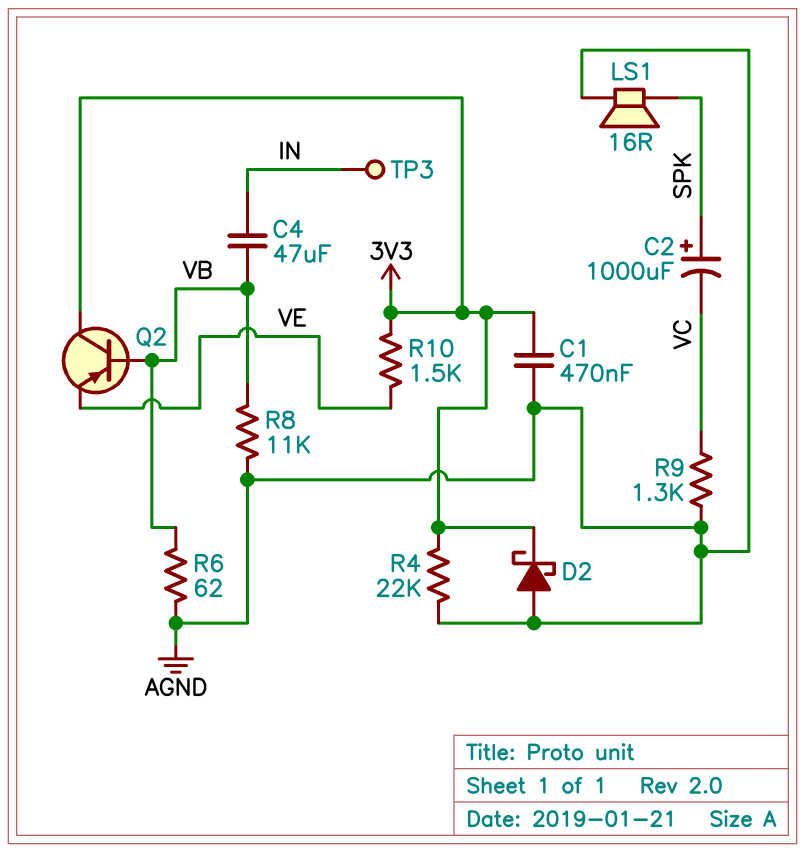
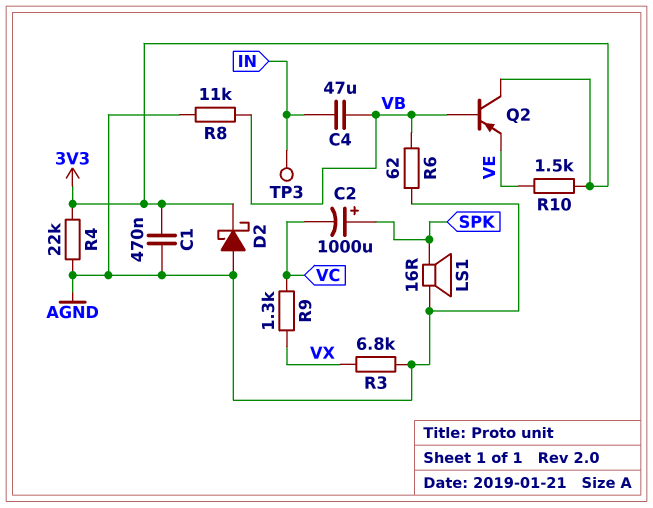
R3: none -> 6.8k (AGND, VX)
R9: 1.3k (AGND, VC) -> 1.3k (VC, VX)

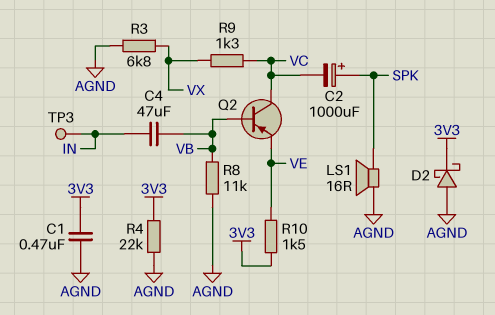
Q2: PNP (B VB, C 3V3, E VE) -> PNP (B VB, C VC, E VE)
R6: 62 (AGND, VB) -> none

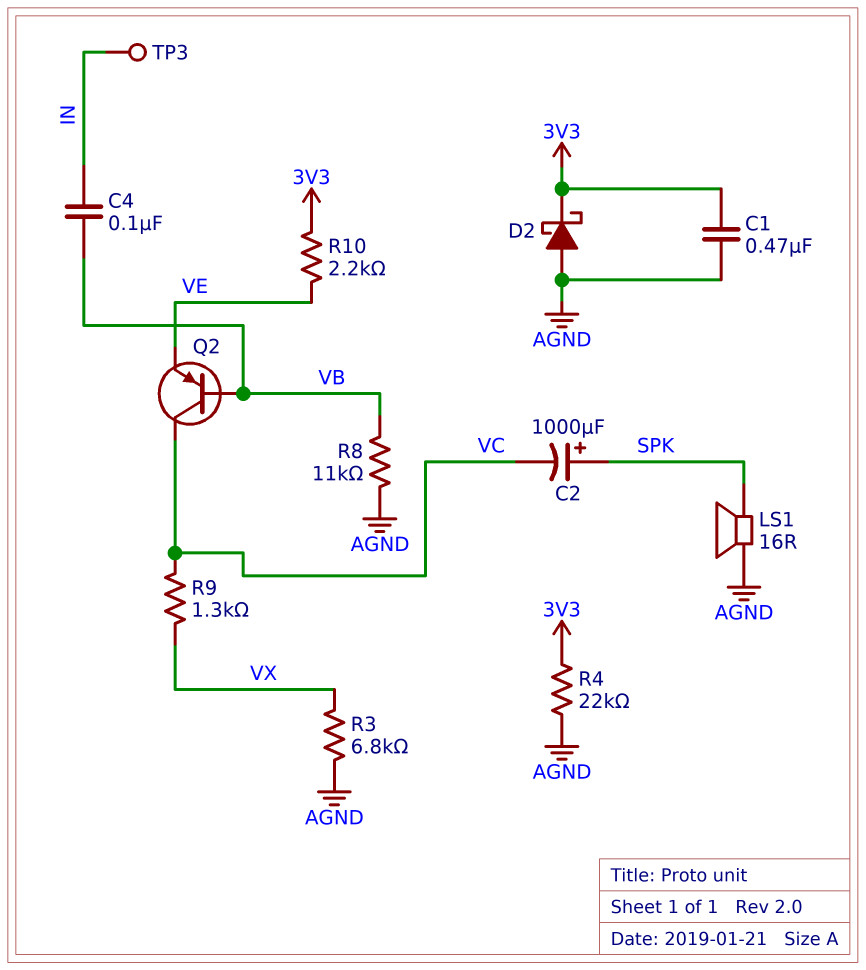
C4: 47uF (IN, VB) -> 100nF (IN, VB)
R10: 1.5k (3V3, VE) -> 2.2k (3V3, VE)

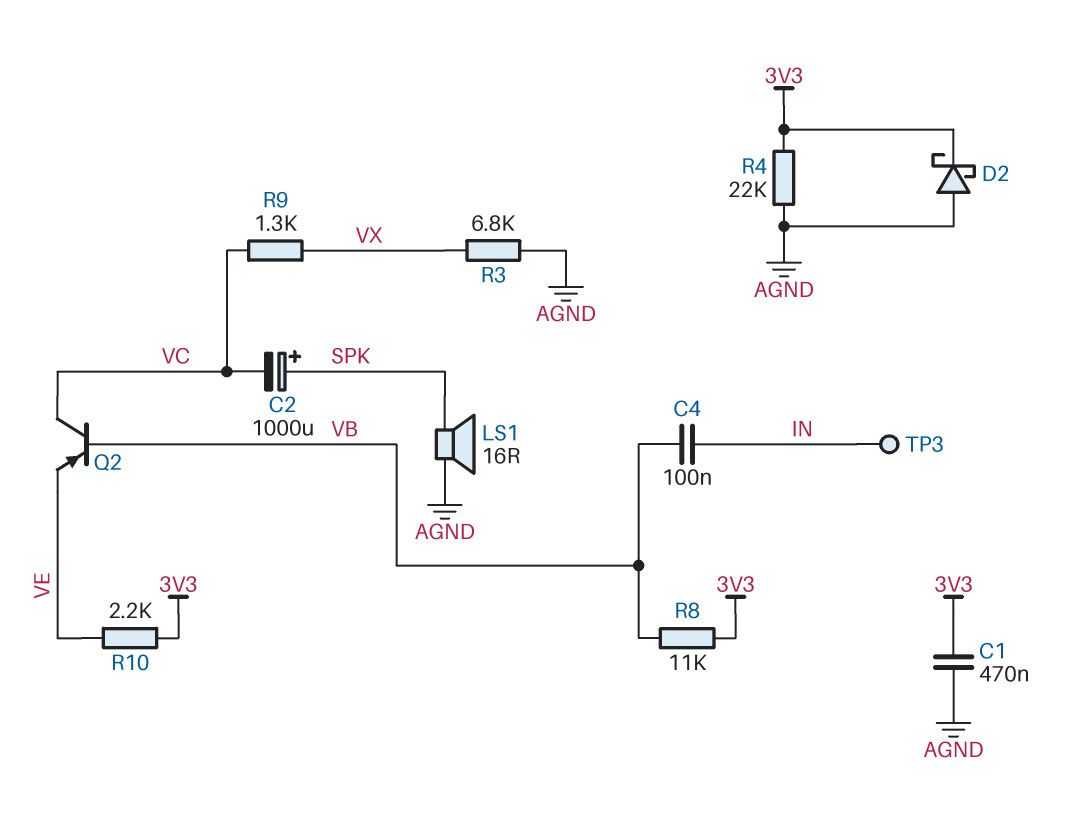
R8: 11k (AGND, VB) -> 11k (3V3, VB)

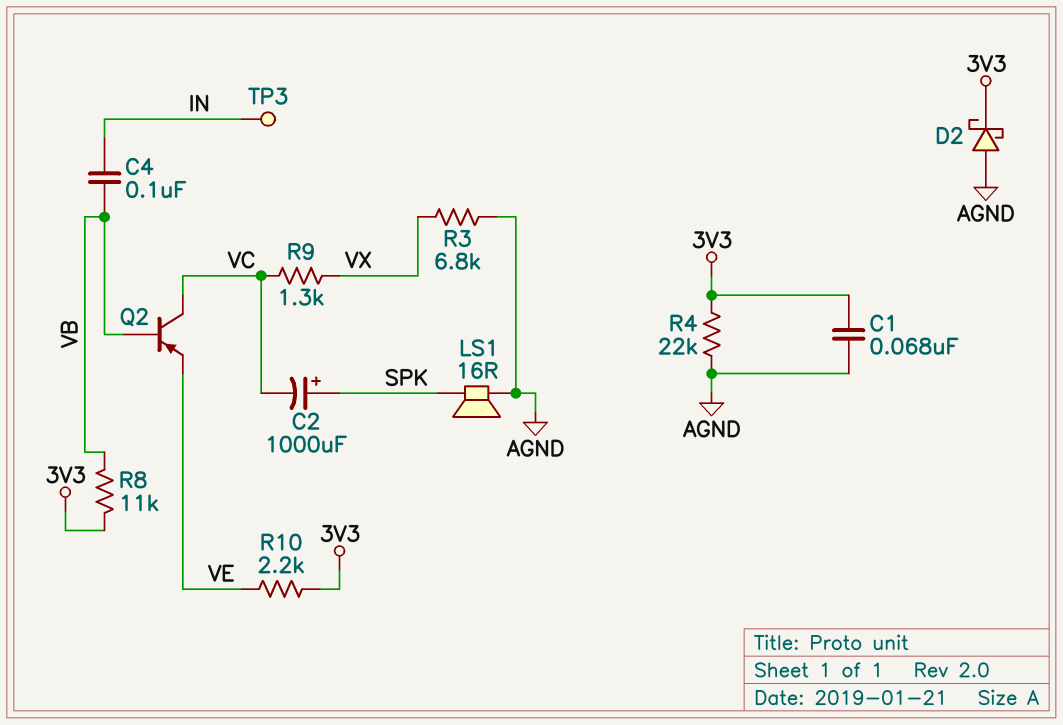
C1: 470nF (3V3, AGND) -> 68nF (3V3, AGND)

